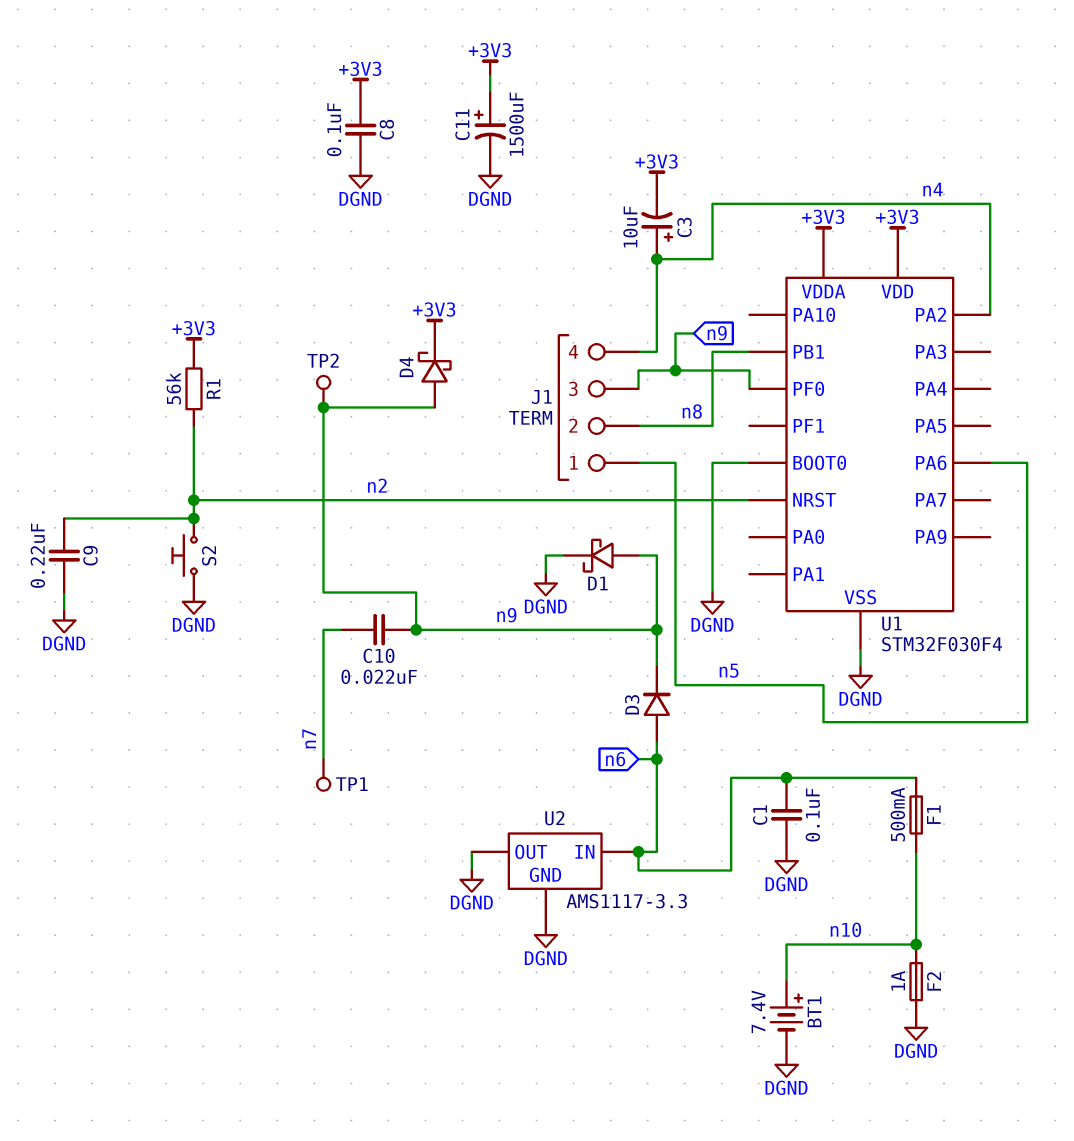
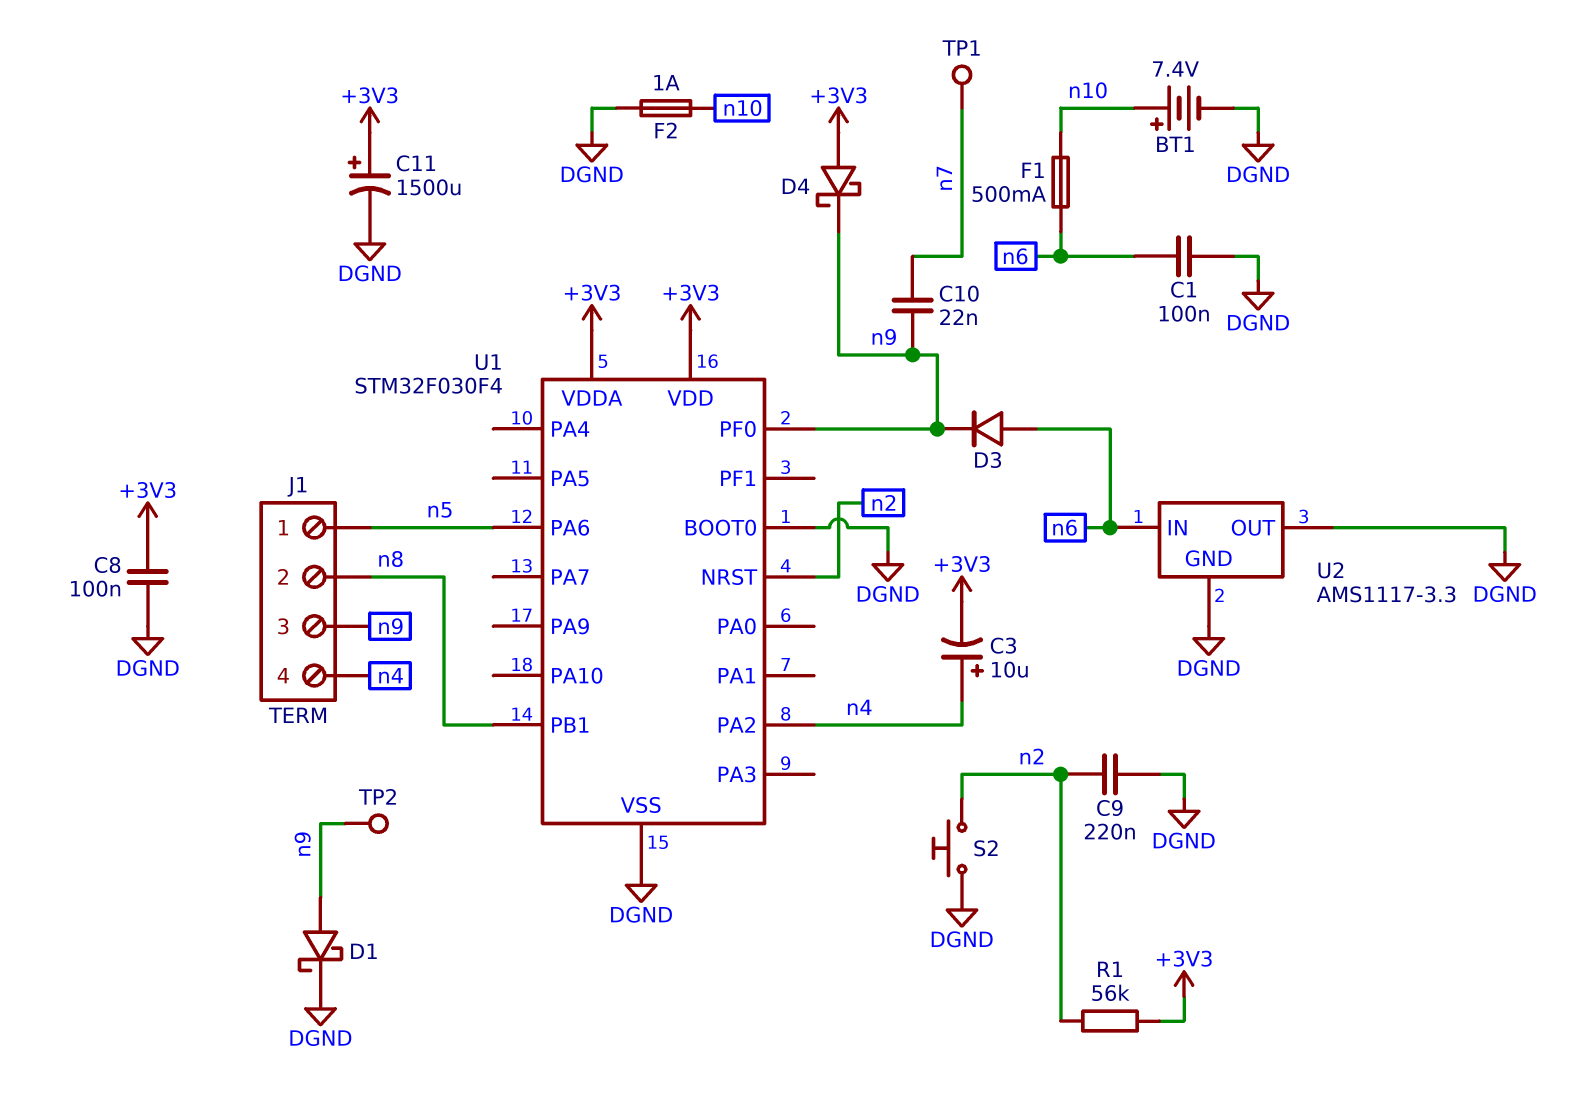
D4: schottky (A n9, K +3V3) -> schottky (A +3V3, K n9)

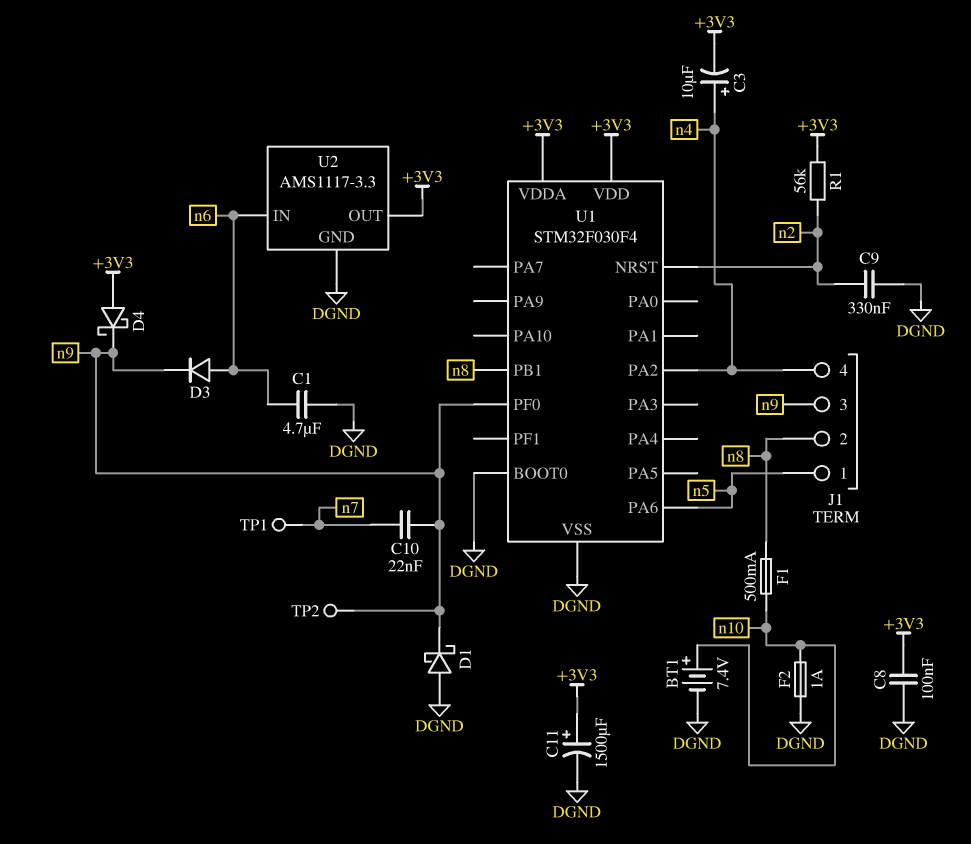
C1: 100nF (DGND, n6) -> 4.7uF (DGND, n6)
C9: 220nF (DGND, n2) -> 330nF (DGND, n2)
D1: schottky (A n9, K DGND) -> schottky (A DGND, K n9)
F1: 500mA (n6, n10) -> 500mA (n8, n10)
S2: button (DGND, n2) -> none
U2 pin OUT: DGND -> +3V3

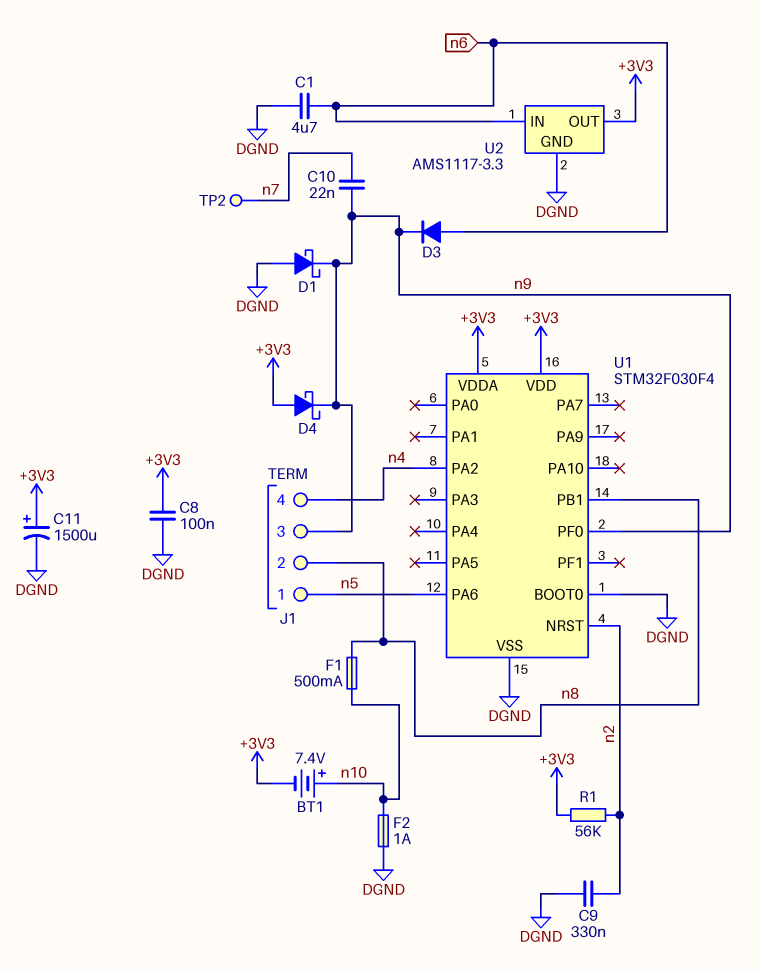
BT1: 7.4V (plus n10, minus DGND) -> 7.4V (plus n10, minus +3V3)
C3: 10uF (plus n4, minus +3V3) -> none
TP1: test point (n7) -> none
TP2: test point (n9) -> test point (n7)

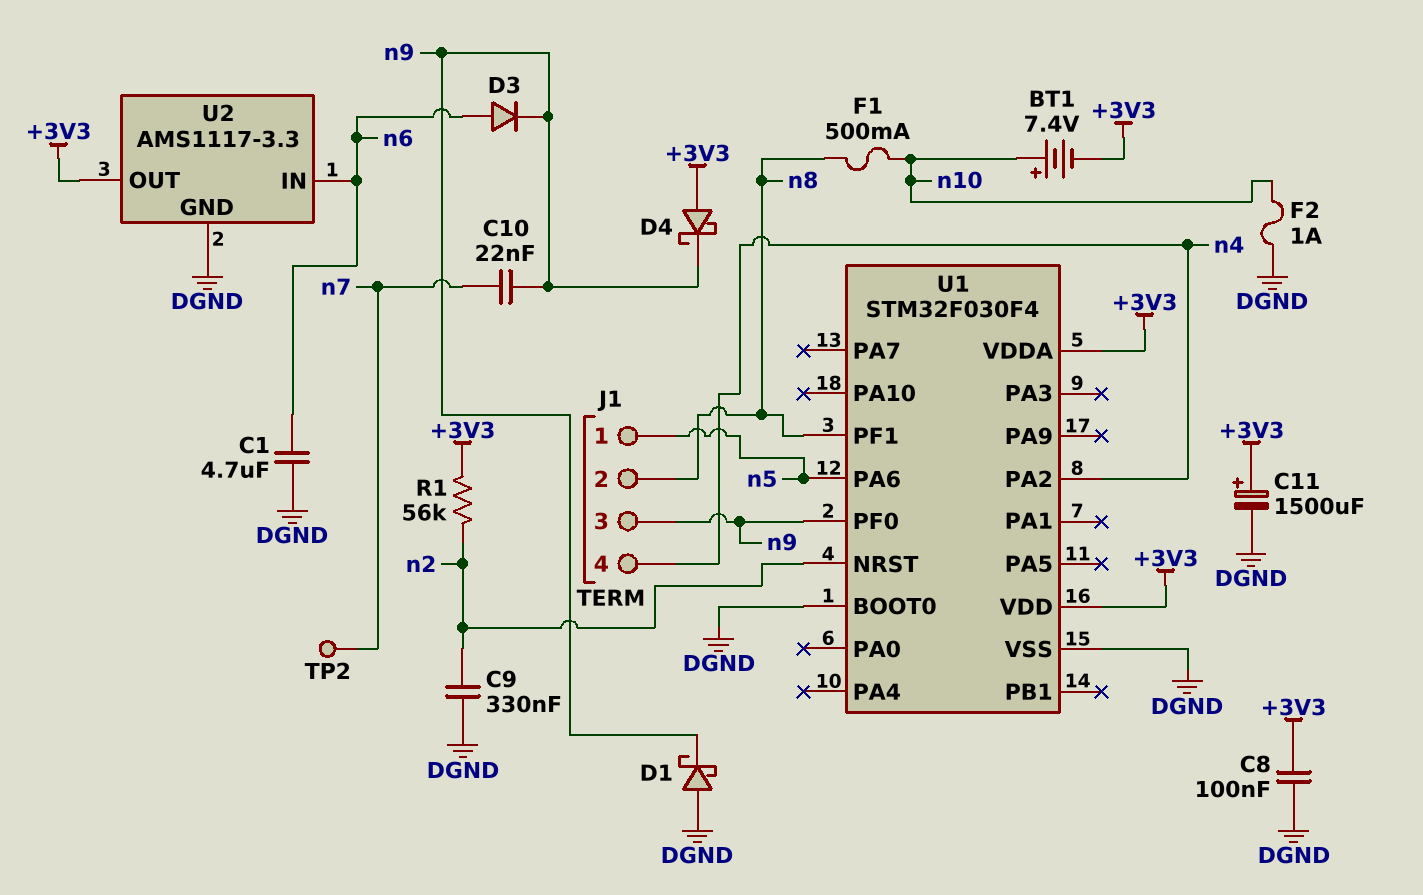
U1 pin PB1: n8 -> none
U1 pin PF1: none -> n8

